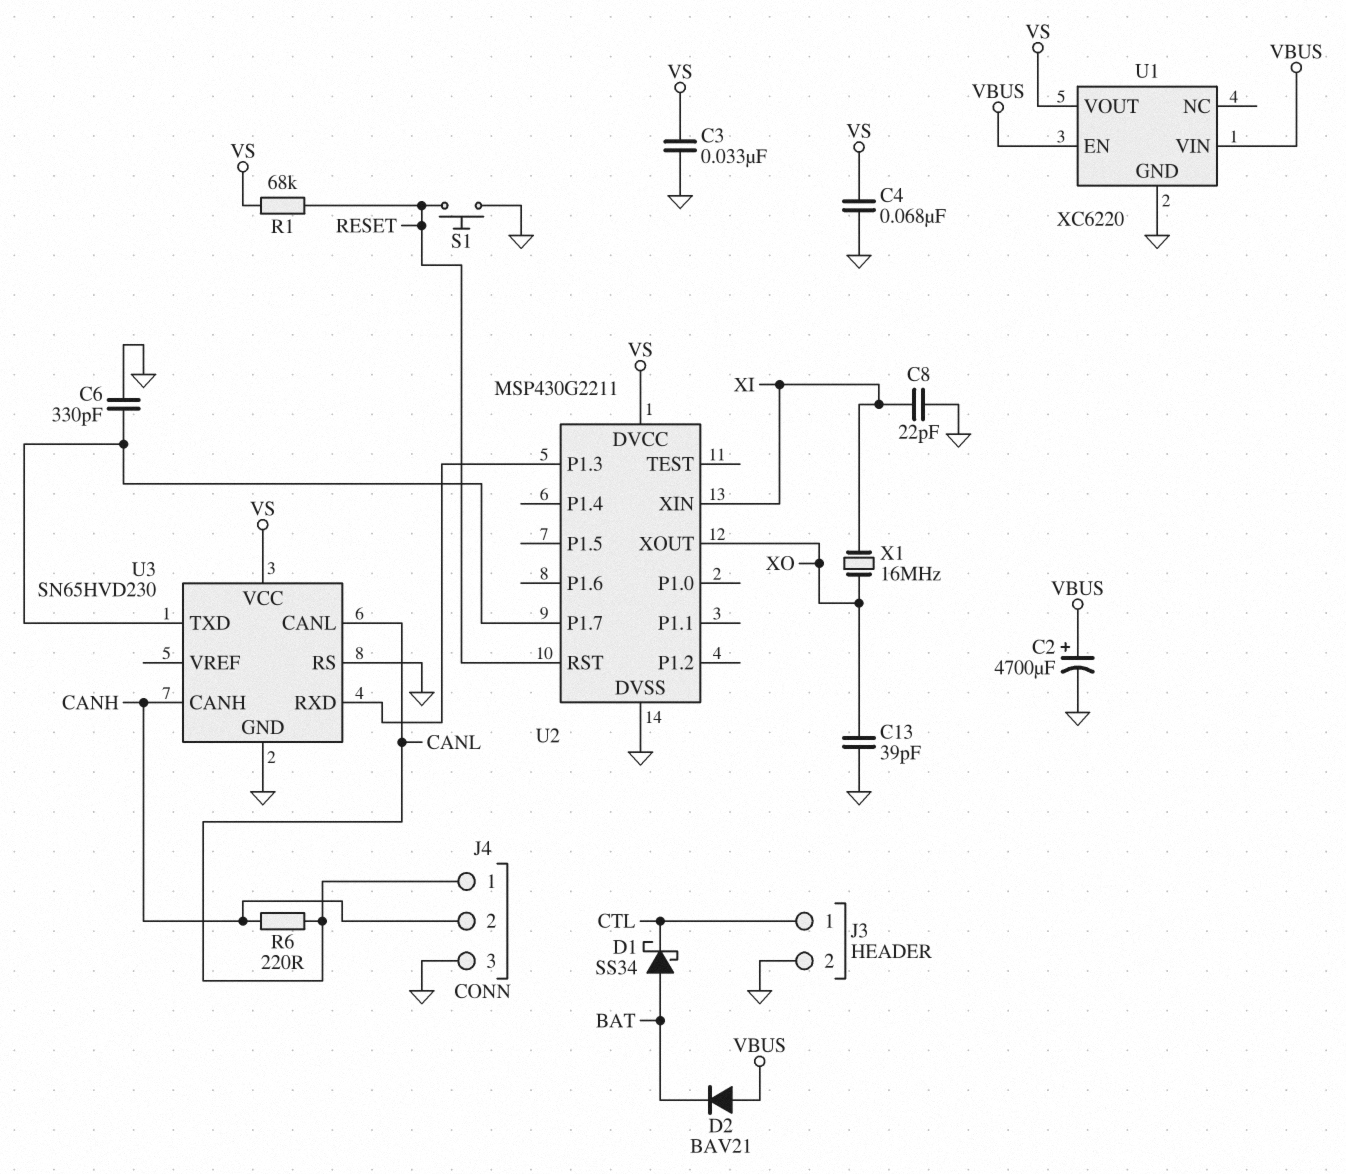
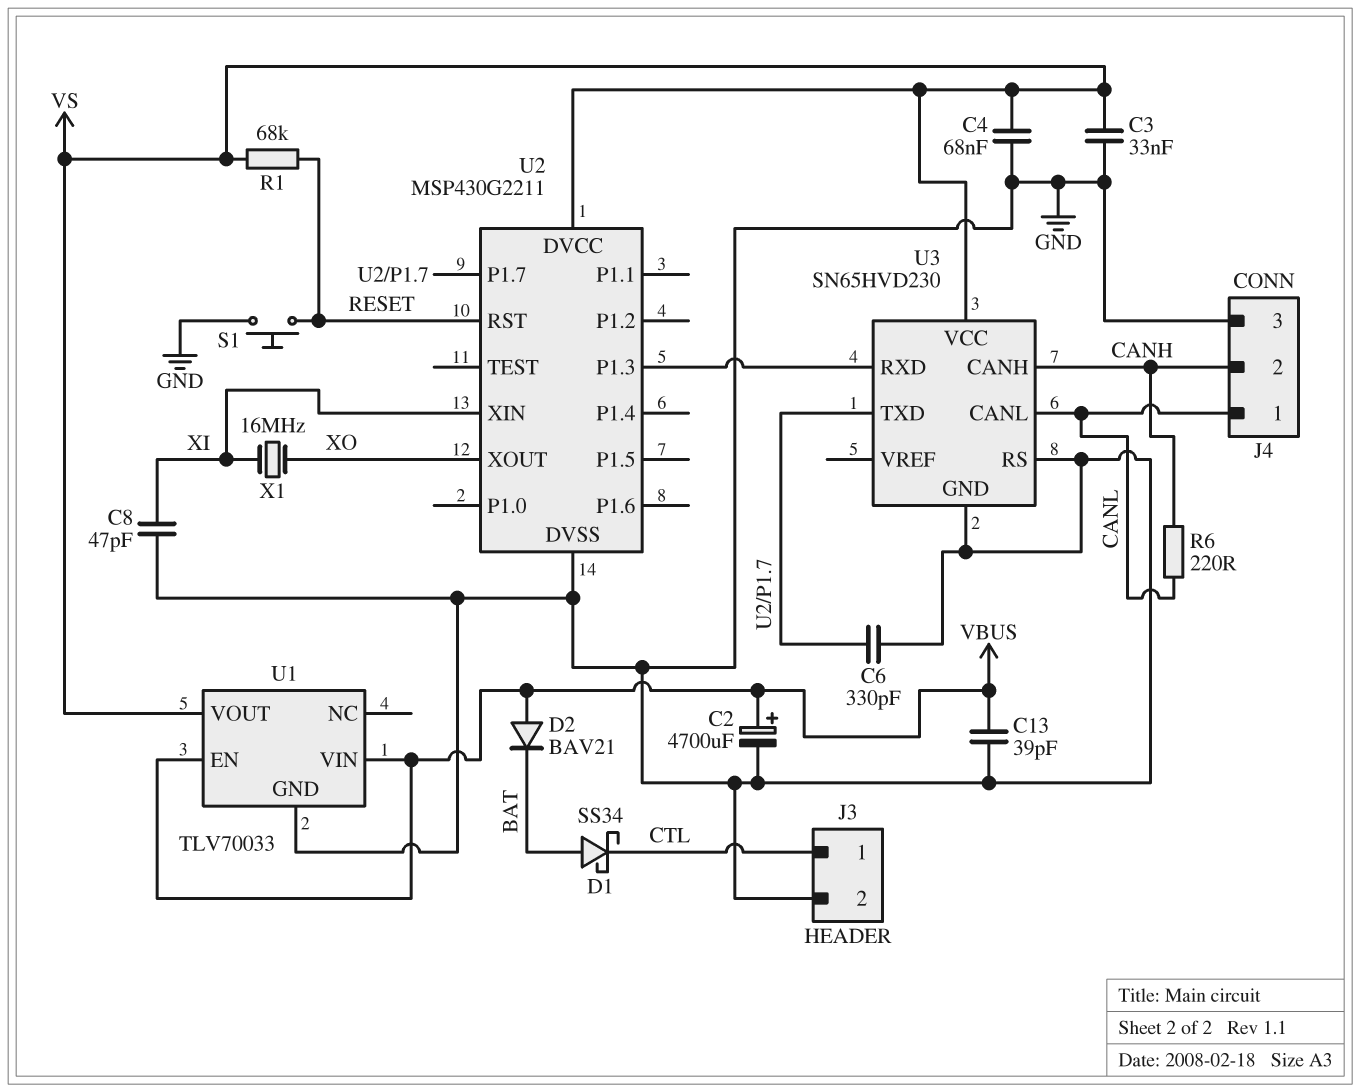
C8: 22pF (GND, XI) -> 47pF (GND, XI)
C13: 39pF (GND, XO) -> 39pF (GND, VBUS)
U1: XC6220 -> TLV70033

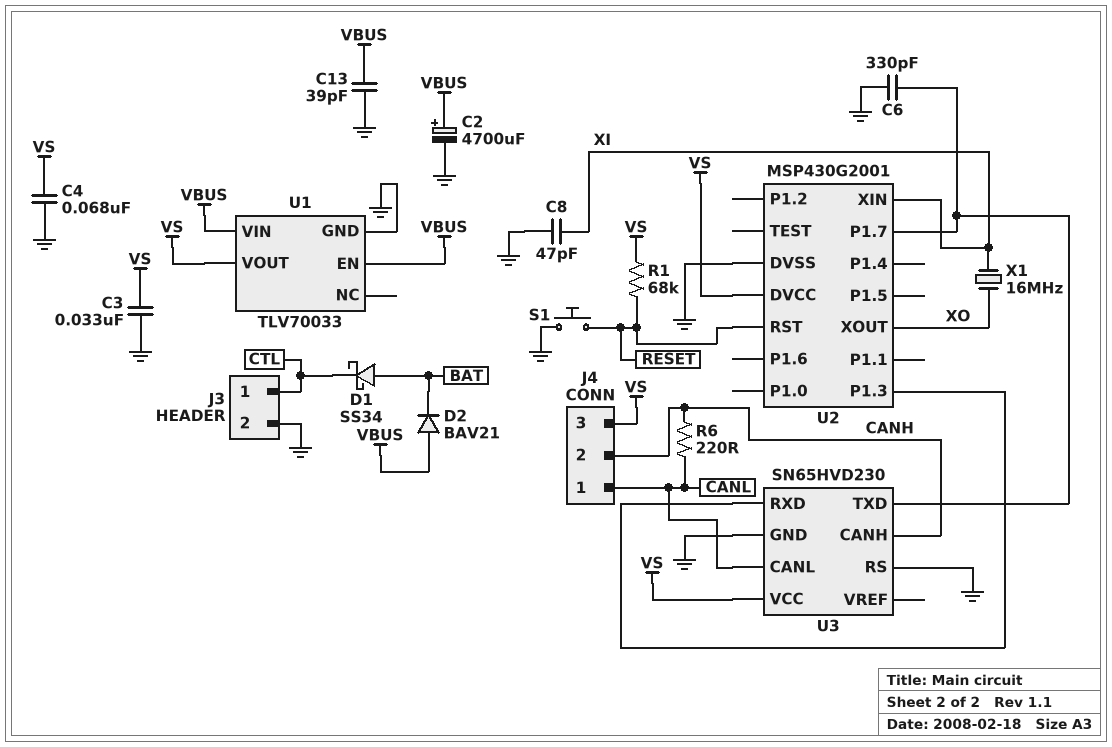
J4 pin 3: GND -> VS
U2: MSP430G2211 -> MSP430G2001

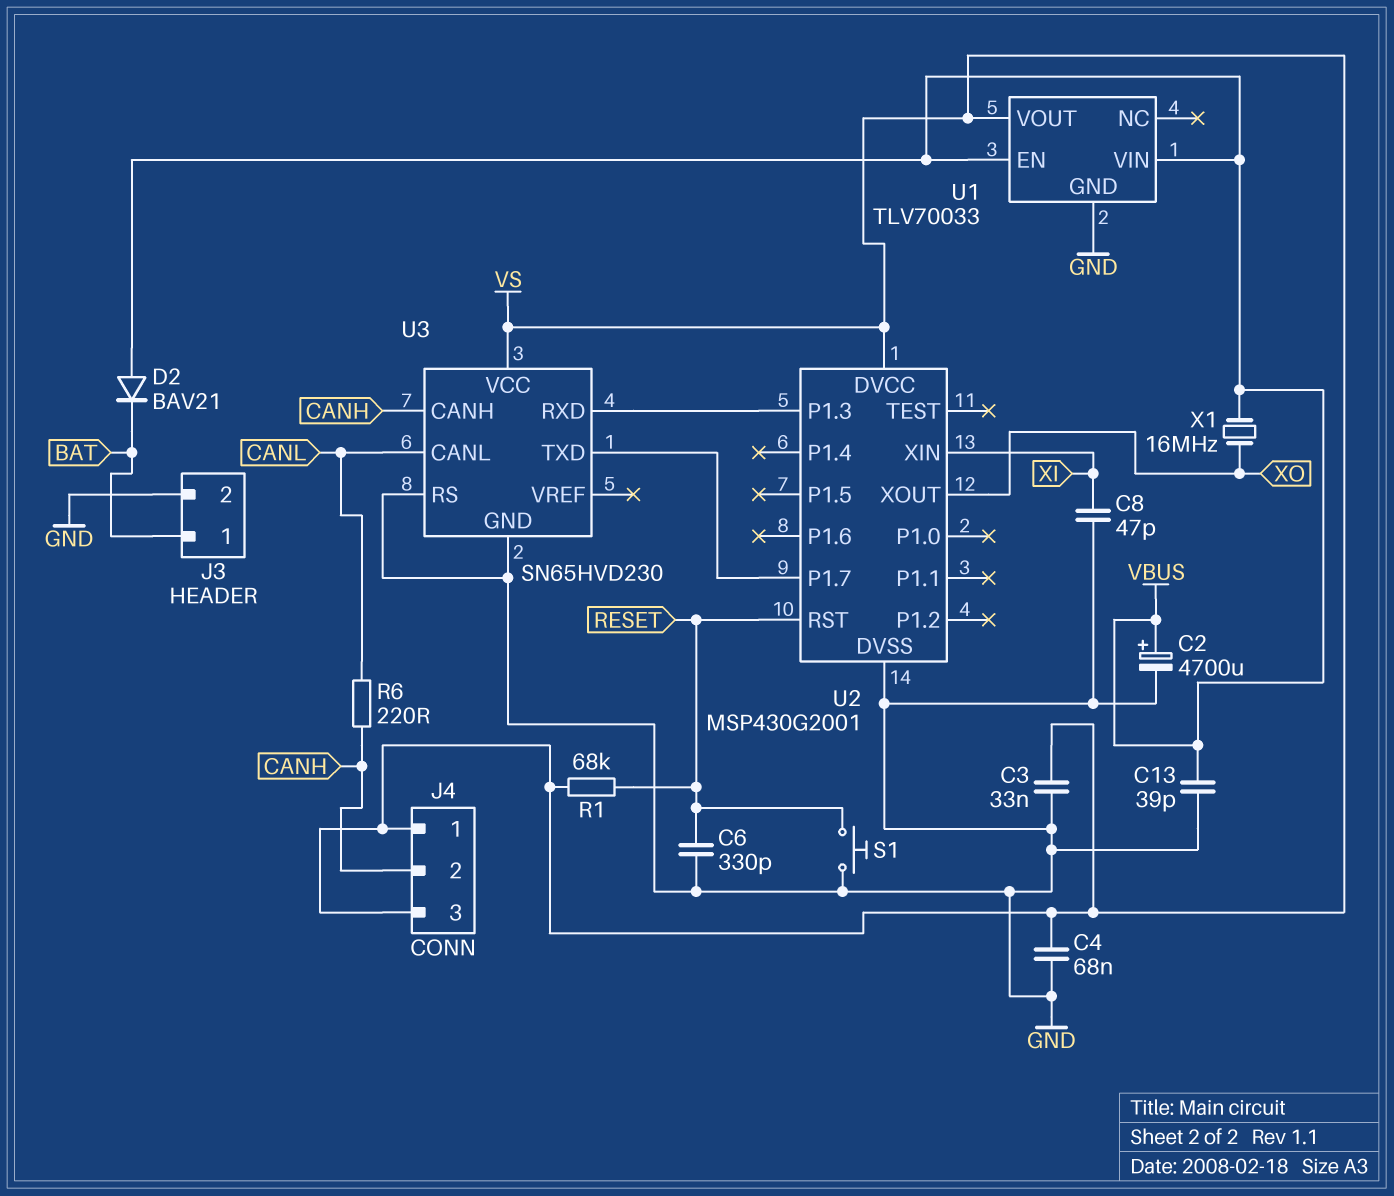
C6: 330pF (GND, U2/P1.7) -> 330pF (GND, RESET)
D1: schottky SS34 (A BAT, K CTL) -> none
J3 pin 1: CTL -> BAT
J4 pin 1: CANL -> VS
X1: 16MHz (XI, XO) -> 16MHz (VBUS, XO)

